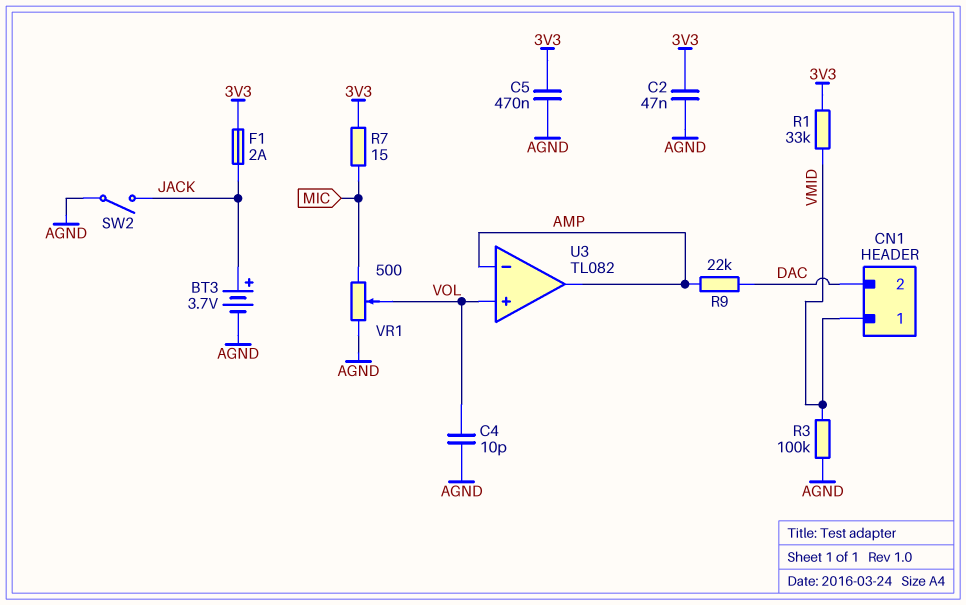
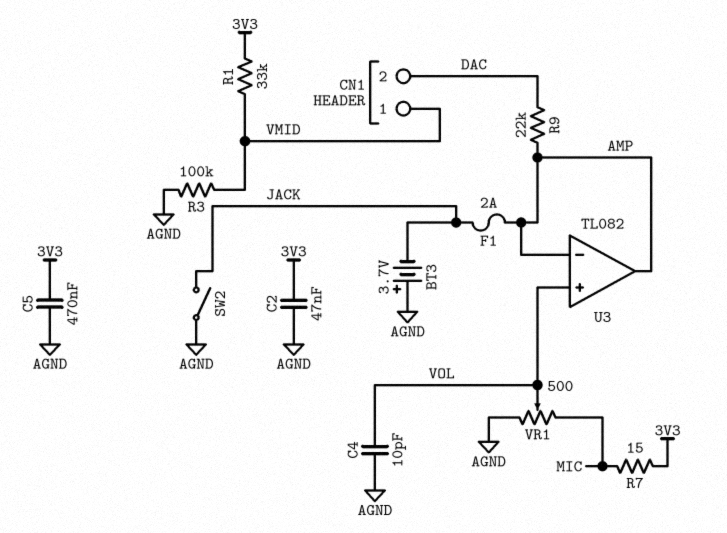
BT3: 3.7V (plus JACK, minus AGND) -> 3.7V (plus AGND, minus JACK)
F1: 2A (3V3, JACK) -> 2A (AMP, JACK)

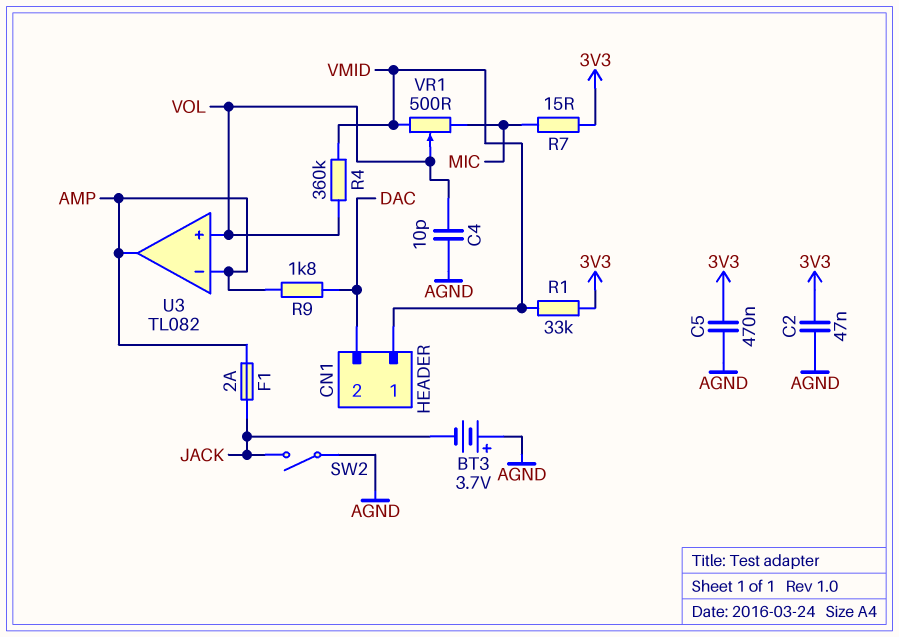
R3: 100k (AGND, VMID) -> none
R4: none -> 360k (VMID, VOL)
R9: 22k (AMP, DAC) -> 1.8k (AMP, DAC)
VR1: 500 (AGND, MIC, wiper VOL) -> 500 (MIC, VMID, wiper VOL)

